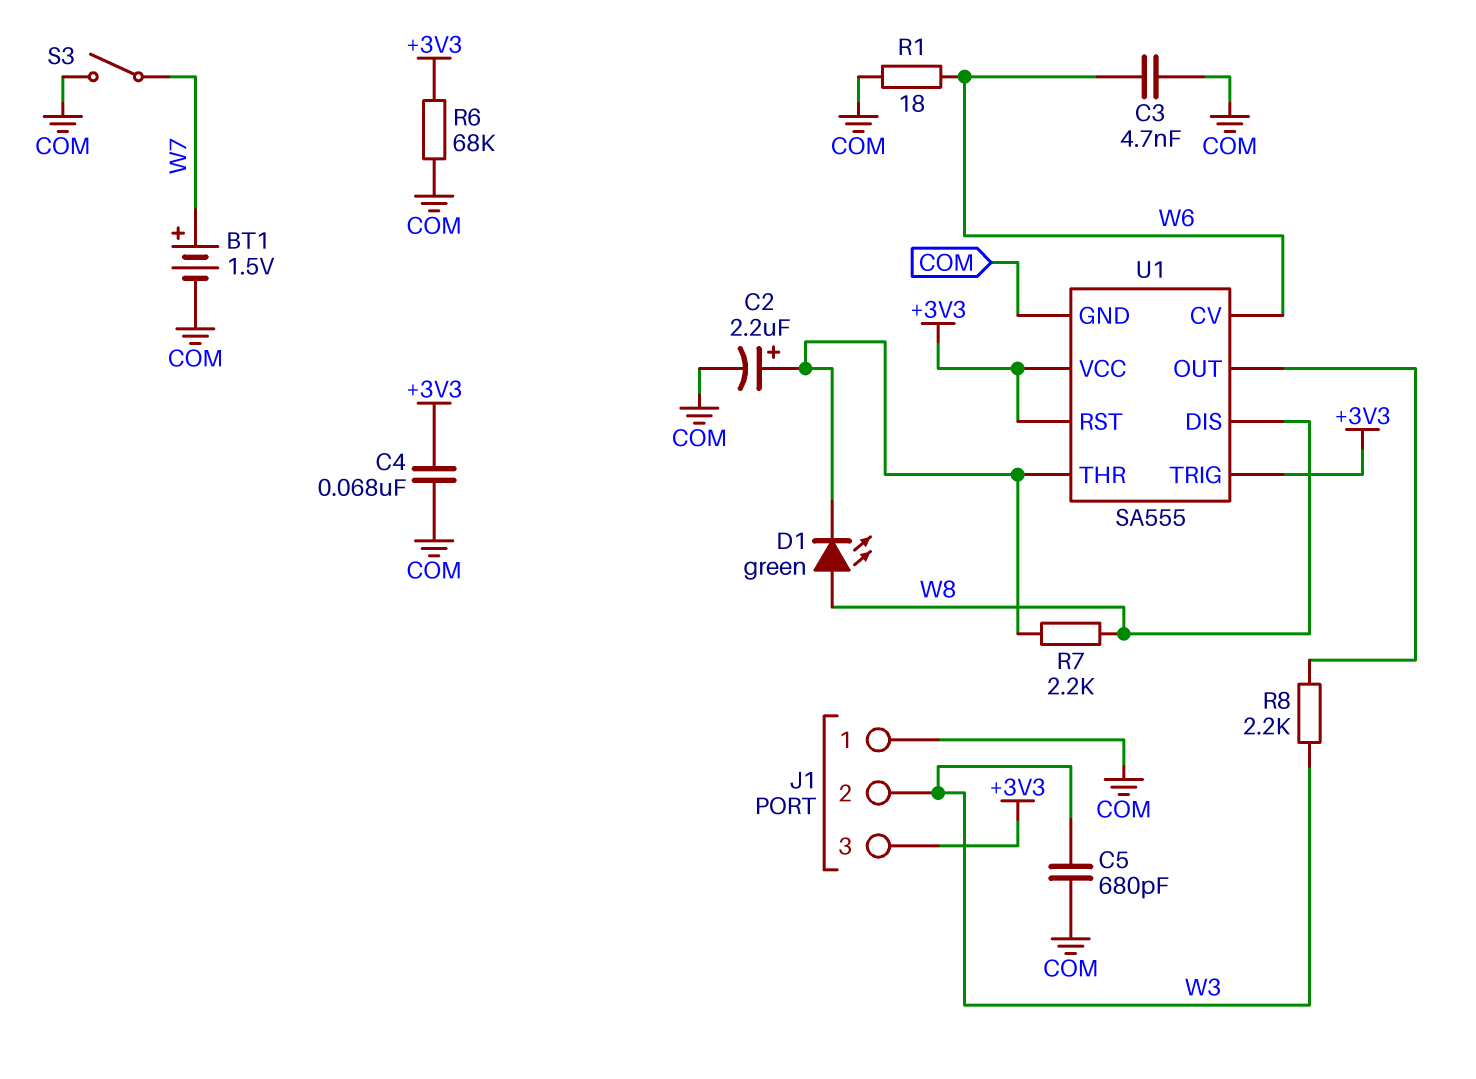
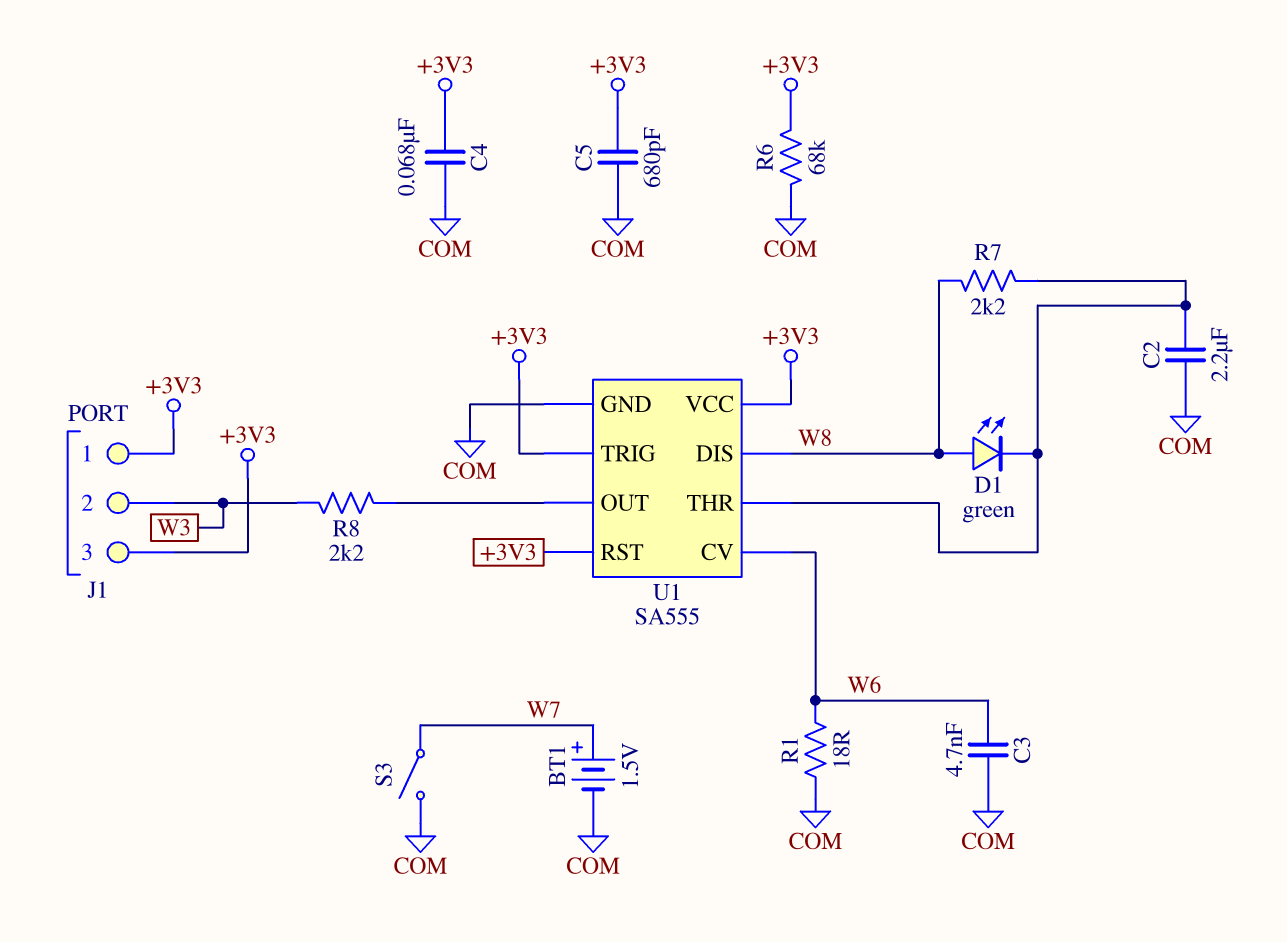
C2: 2.2uF (plus U1/THR, minus COM) -> 2.2uF (COM, U1/THR)
C5: 680pF (COM, W3) -> 680pF (+3V3, COM)
J1 pin 1: COM -> +3V3

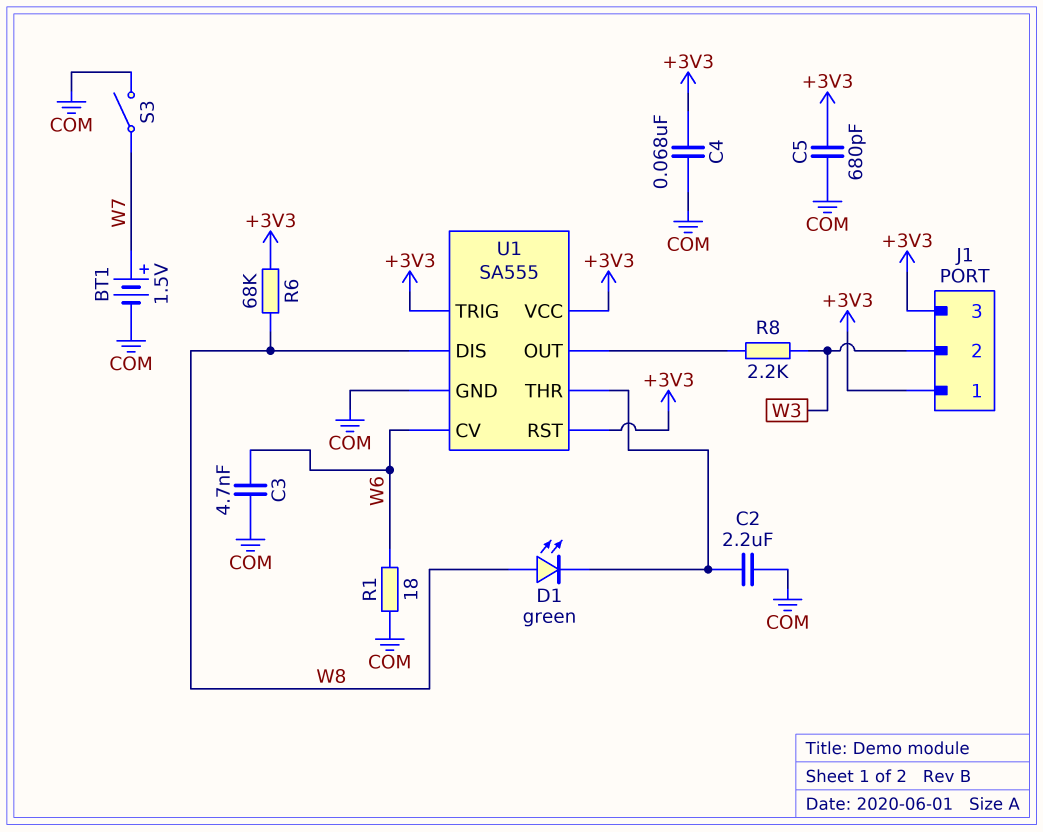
R6: 68k (+3V3, COM) -> 68k (+3V3, W8)
R7: 2.2k (U1/THR, W8) -> none

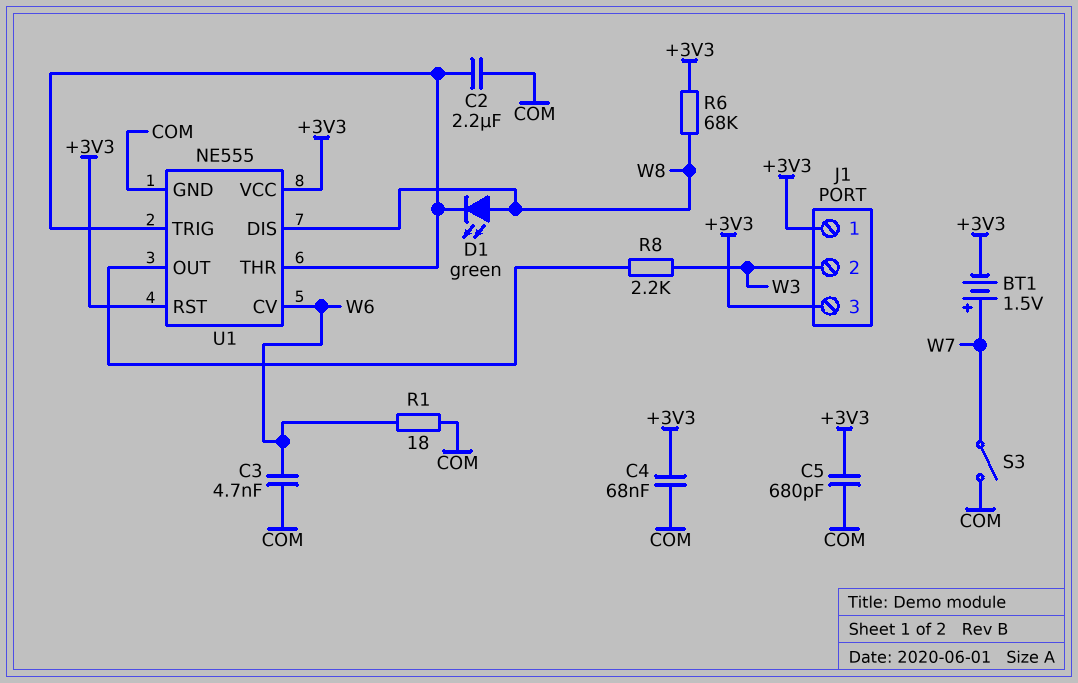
BT1: 1.5V (plus W7, minus COM) -> 1.5V (plus W7, minus +3V3)
U1: SA555 -> NE555
U1 pin TRIG: +3V3 -> U1/THR

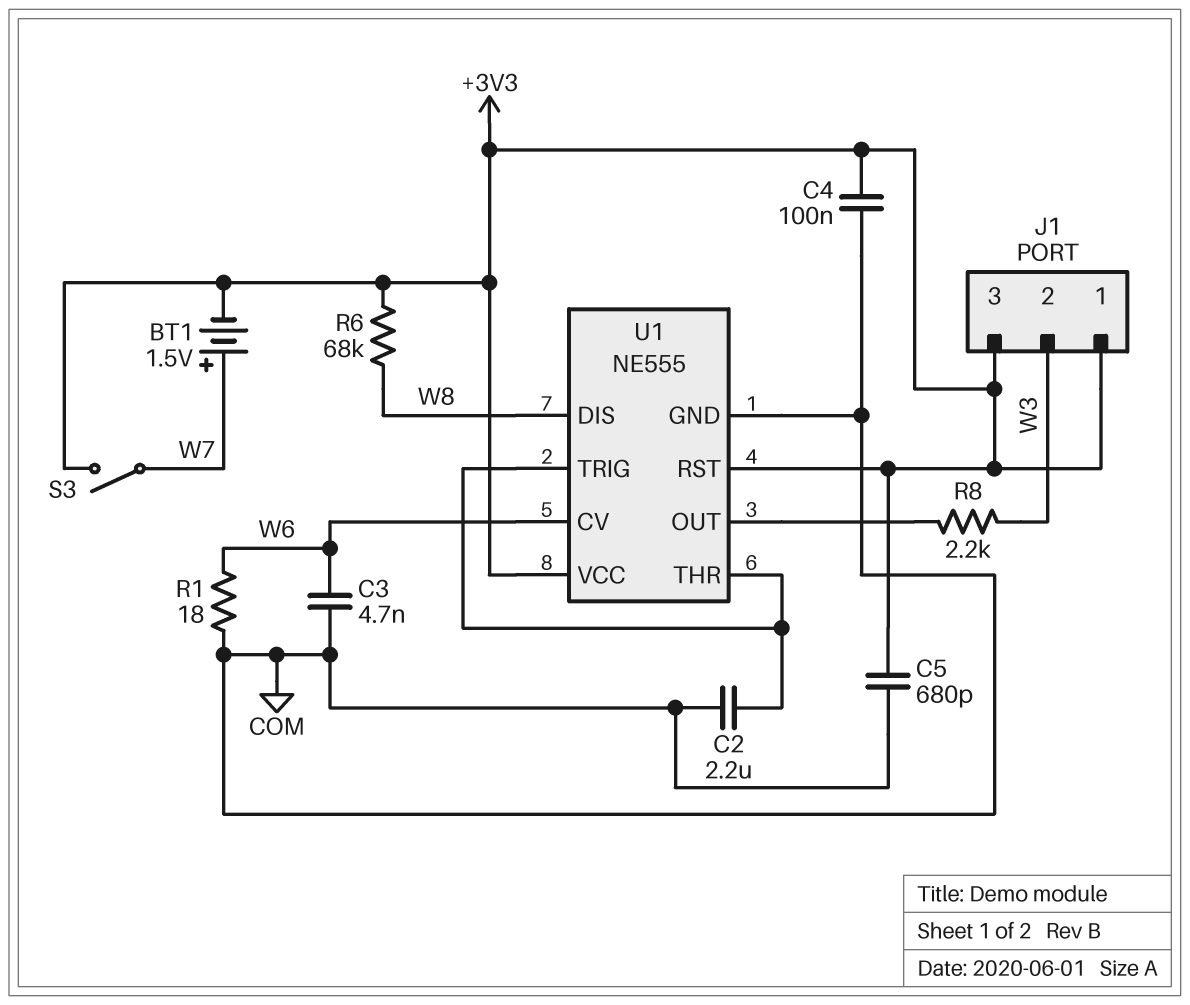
C4: 68nF (+3V3, COM) -> 100nF (+3V3, COM)
D1: LED green (A W8, K U1/THR) -> none
S3: switch (COM, W7) -> switch (+3V3, W7)

